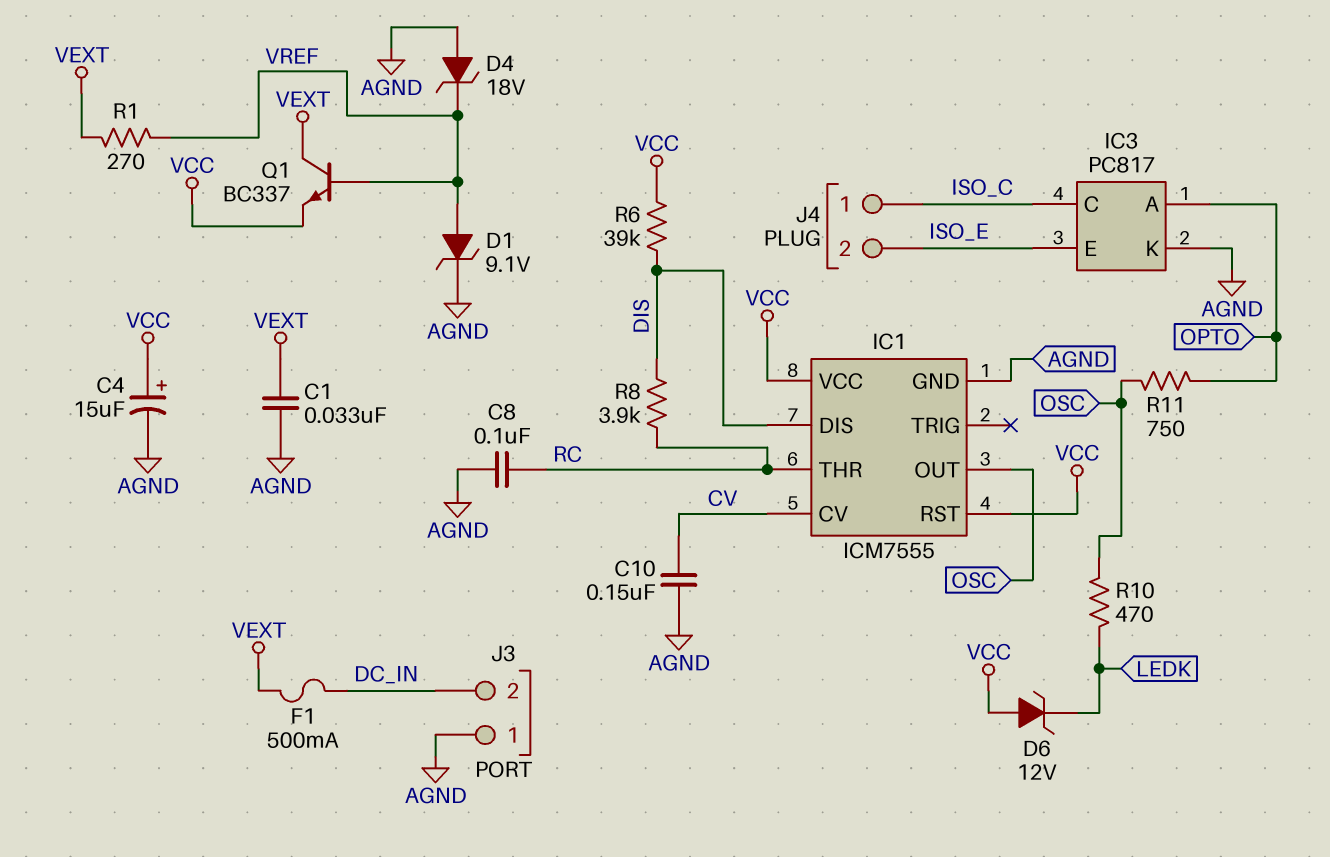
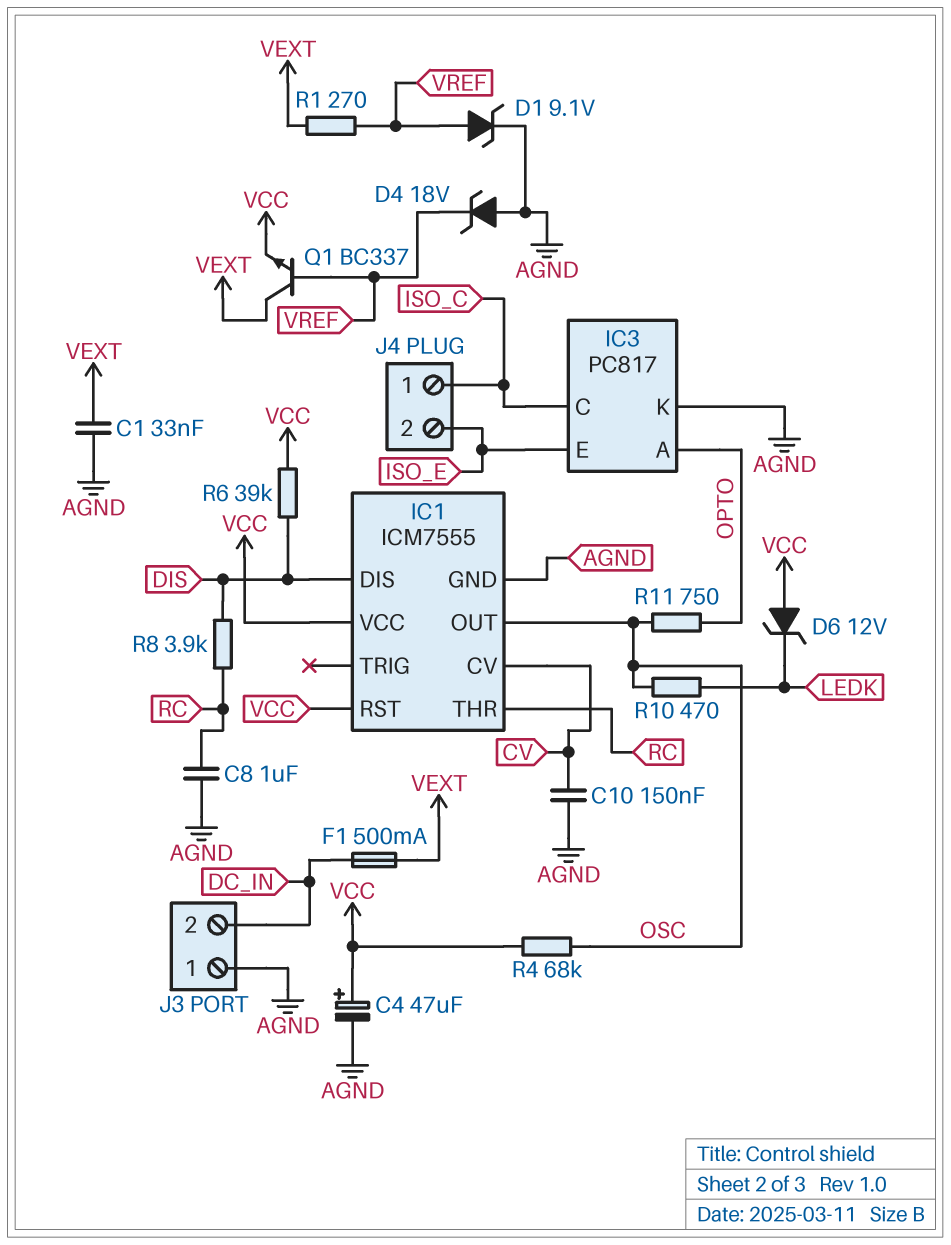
C4: 15uF (plus VCC, minus AGND) -> 47uF (plus VCC, minus AGND)
C8: 100nF (AGND, RC) -> 1uF (AGND, RC)
R4: none -> 68k (OSC, VCC)

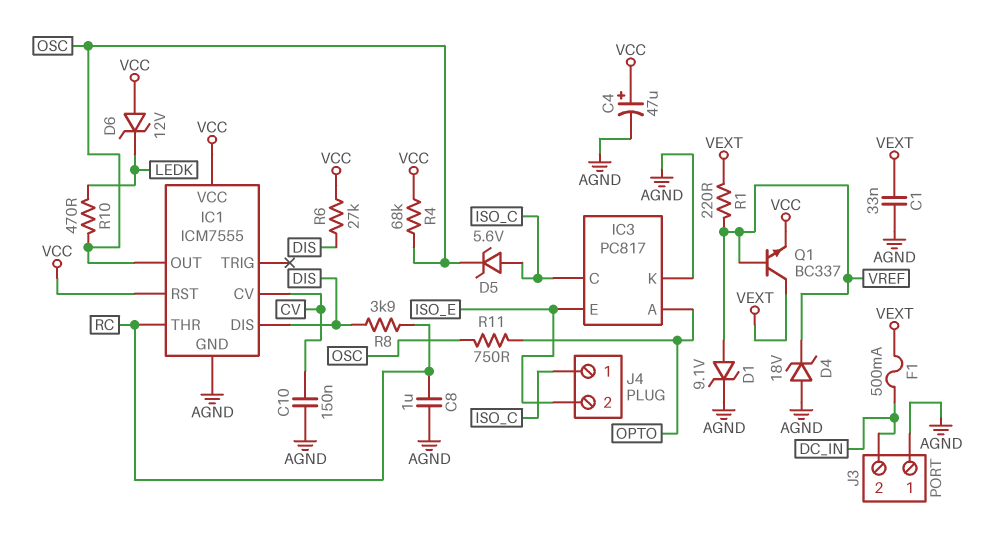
D5: none -> zener 5.6V (A ISO_C, K OSC)
R1: 270 (VEXT, VREF) -> 220 (VEXT, VREF)
R6: 39k (DIS, VCC) -> 27k (DIS, VCC)

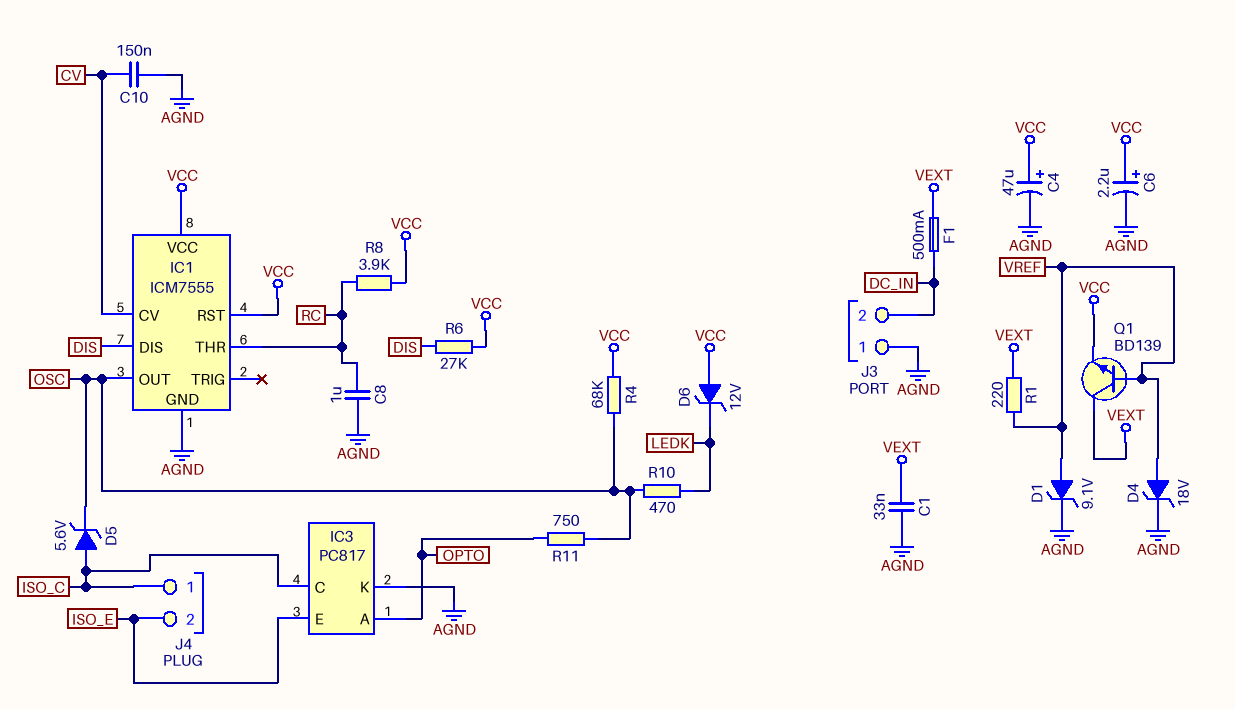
C6: none -> 2.2uF (plus VCC, minus AGND)
D4: zener 18V (A AGND, K VREF) -> zener 18V (A VREF, K AGND)
Q1: NPN BC337 (B VREF, C VEXT, E VCC) -> NPN BD139 (B VREF, C VEXT, E VCC)
R8: 3.9k (DIS, RC) -> 3.9k (RC, VCC)

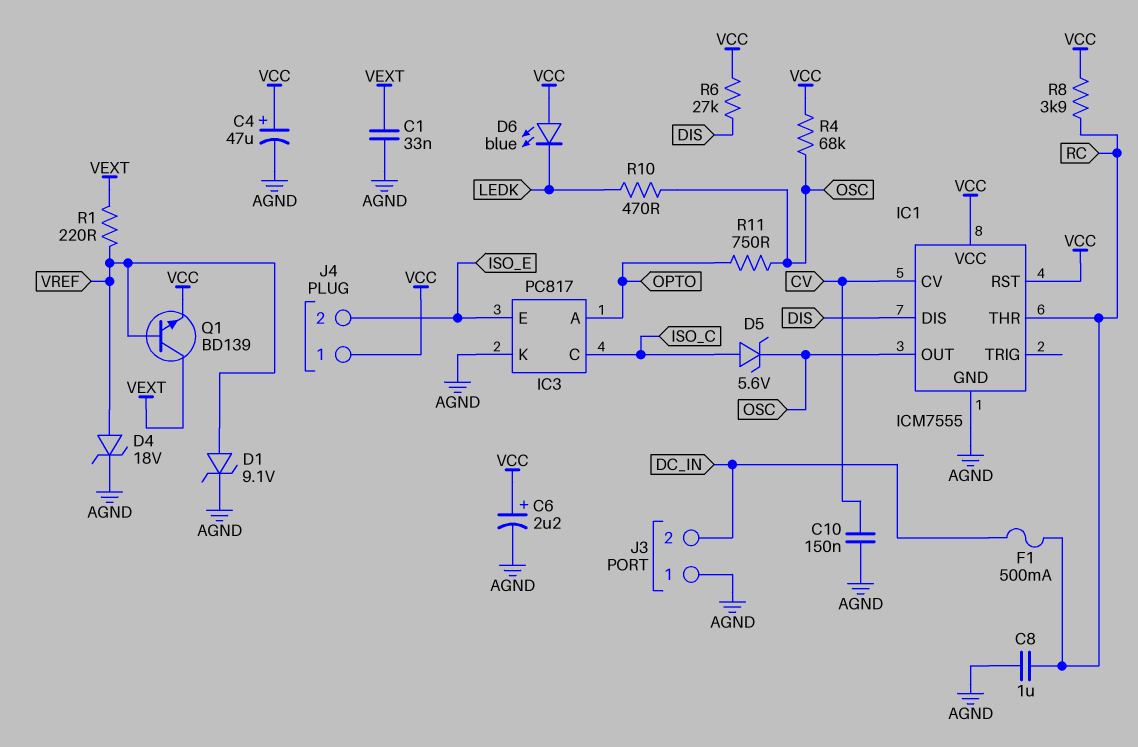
D6: zener 12V (A VCC, K LEDK) -> LED blue (A VCC, K LEDK)
F1: 500mA (DC_IN, VEXT) -> 500mA (DC_IN, RC)
J4 pin 1: ISO_C -> VCC

